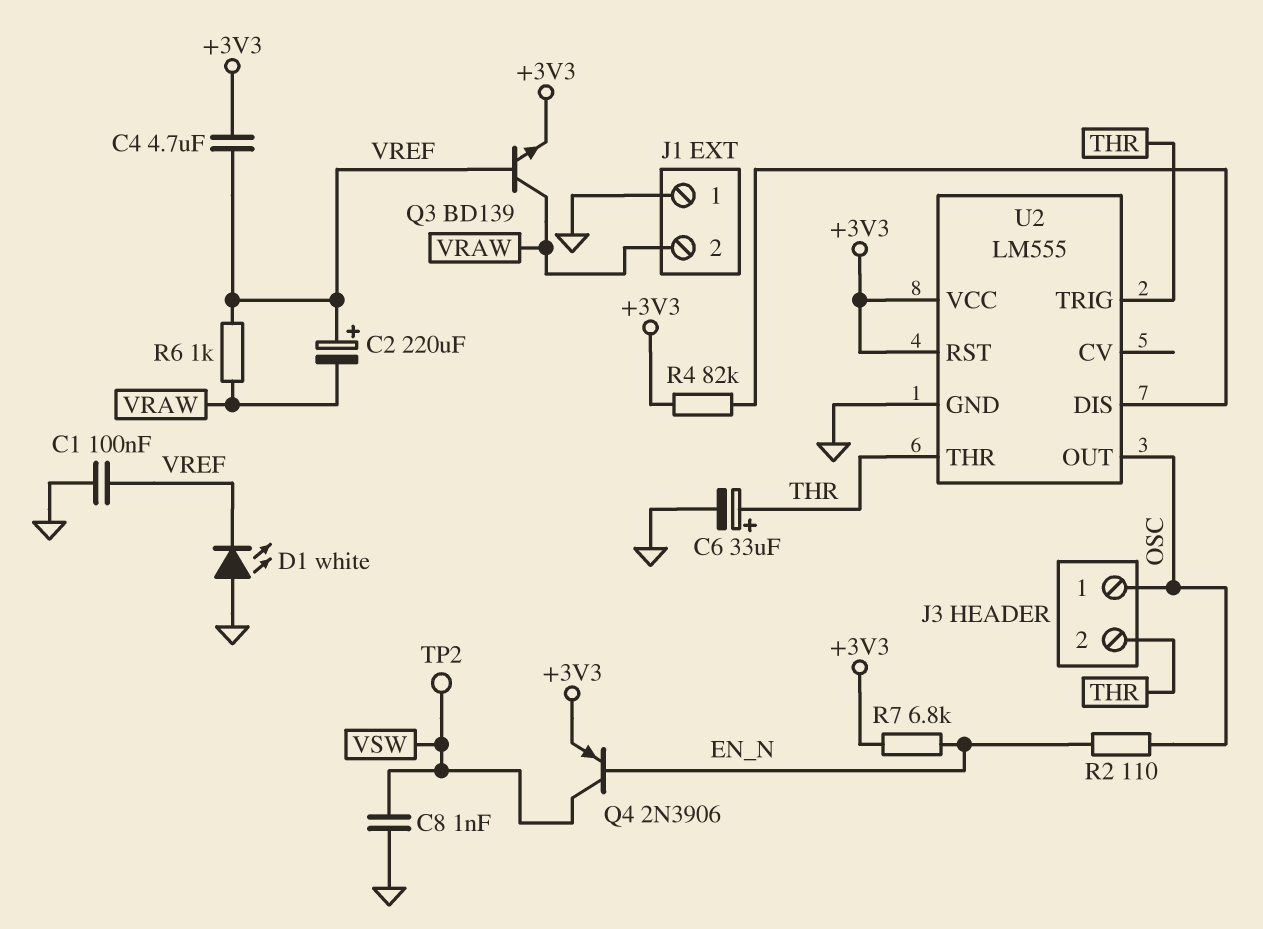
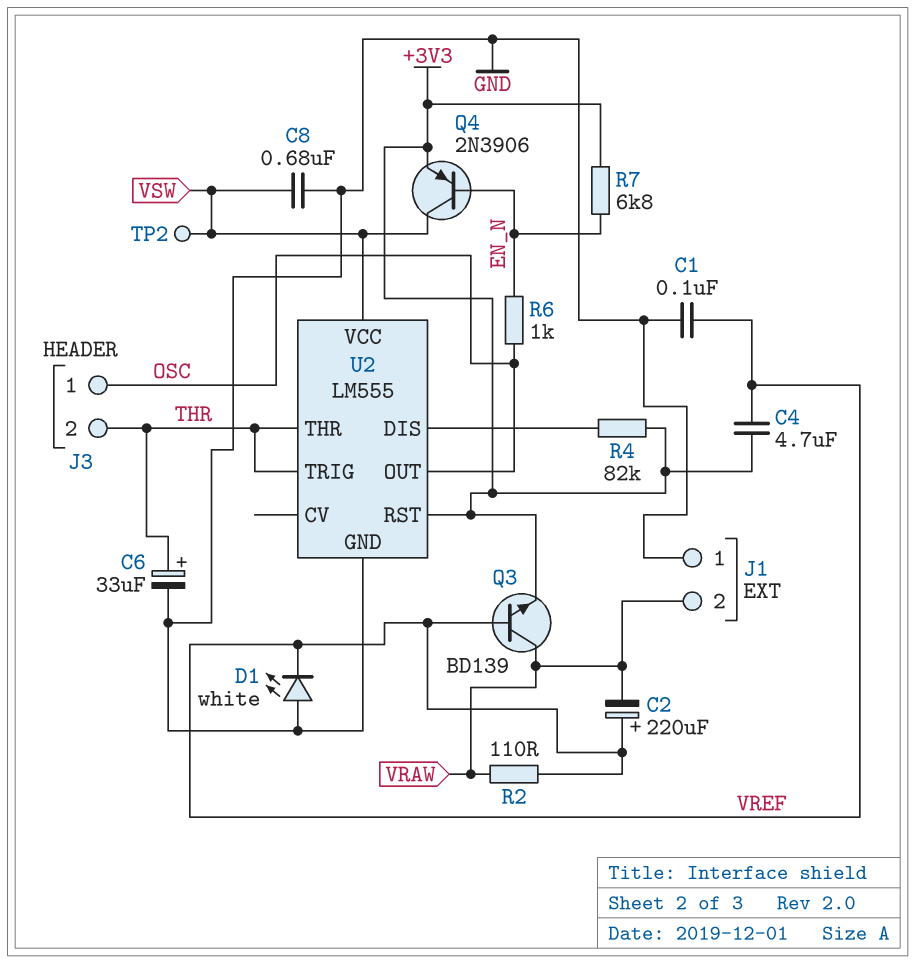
C8: 1nF (GND, VSW) -> 680nF (GND, VSW)
R2: 110 (EN_N, OSC) -> 110 (VRAW, VREF)
R6: 1k (VRAW, VREF) -> 1k (EN_N, OSC)
U2 pin VCC: +3V3 -> VSW

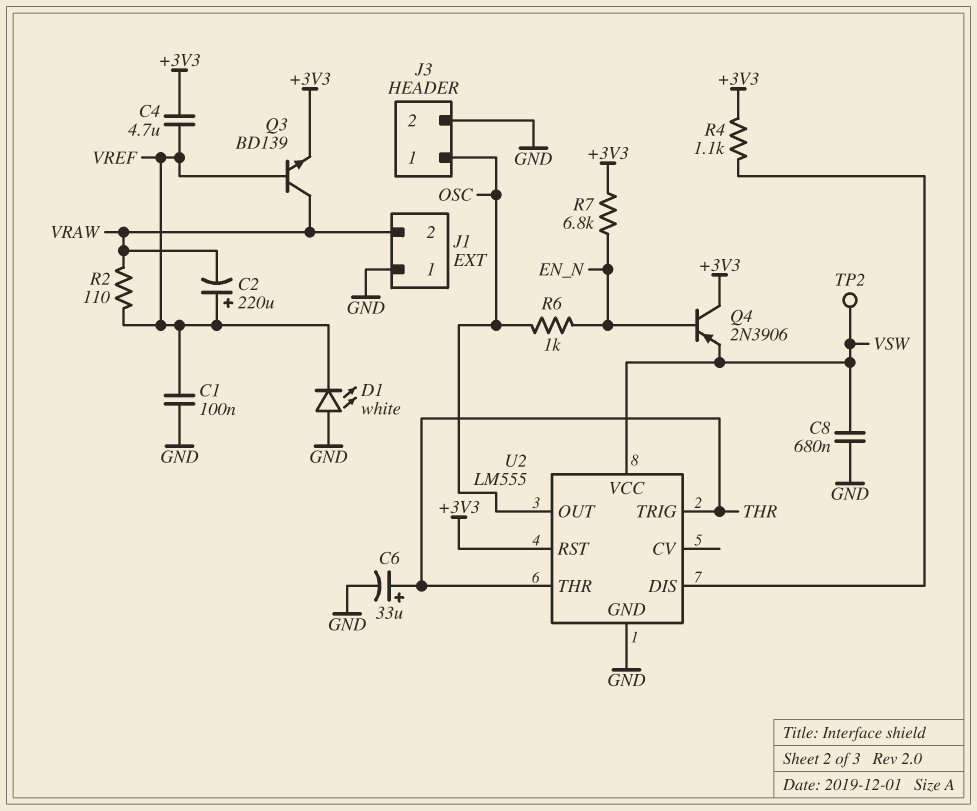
J3 pin 2: THR -> GND
Q4: PNP 2N3906 (B EN_N, C VSW, E +3V3) -> PNP 2N3906 (B EN_N, C +3V3, E VSW)
R4: 82k (+3V3, U2/DIS) -> 1.1k (+3V3, U2/DIS)

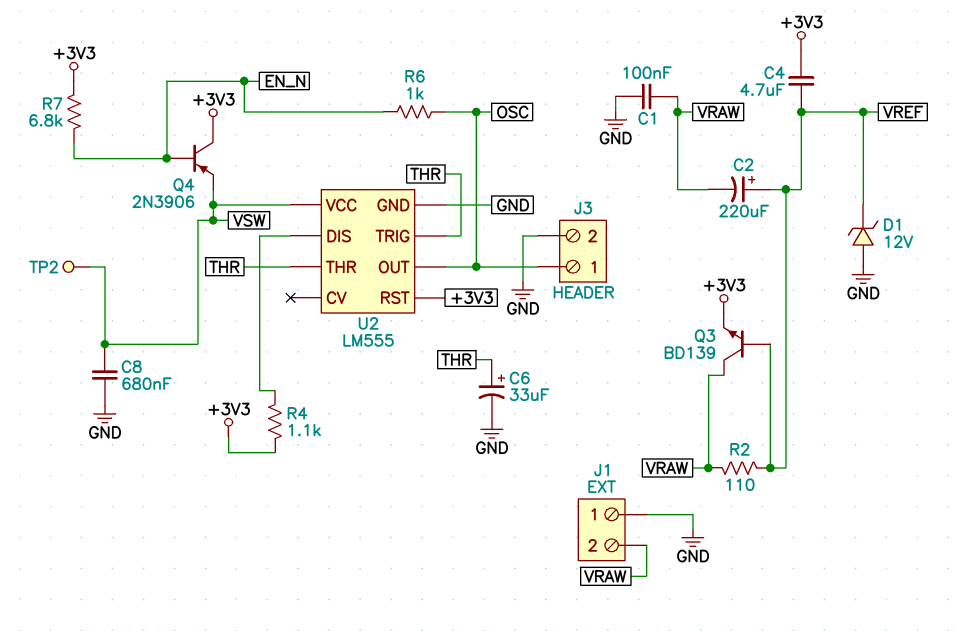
C1: 100nF (GND, VREF) -> 100nF (GND, VRAW)
D1: LED white (A GND, K VREF) -> zener 12V (A GND, K VREF)

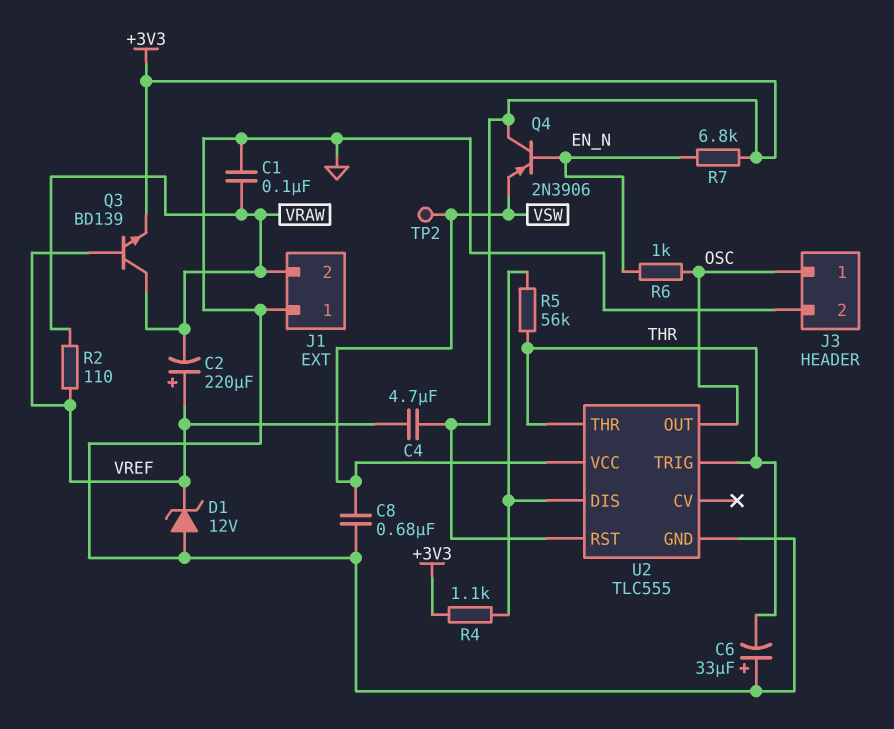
C6: 33uF (plus THR, minus GND) -> 33uF (plus GND, minus THR)
R5: none -> 56k (THR, U2/DIS)
U2: LM555 -> TLC555

